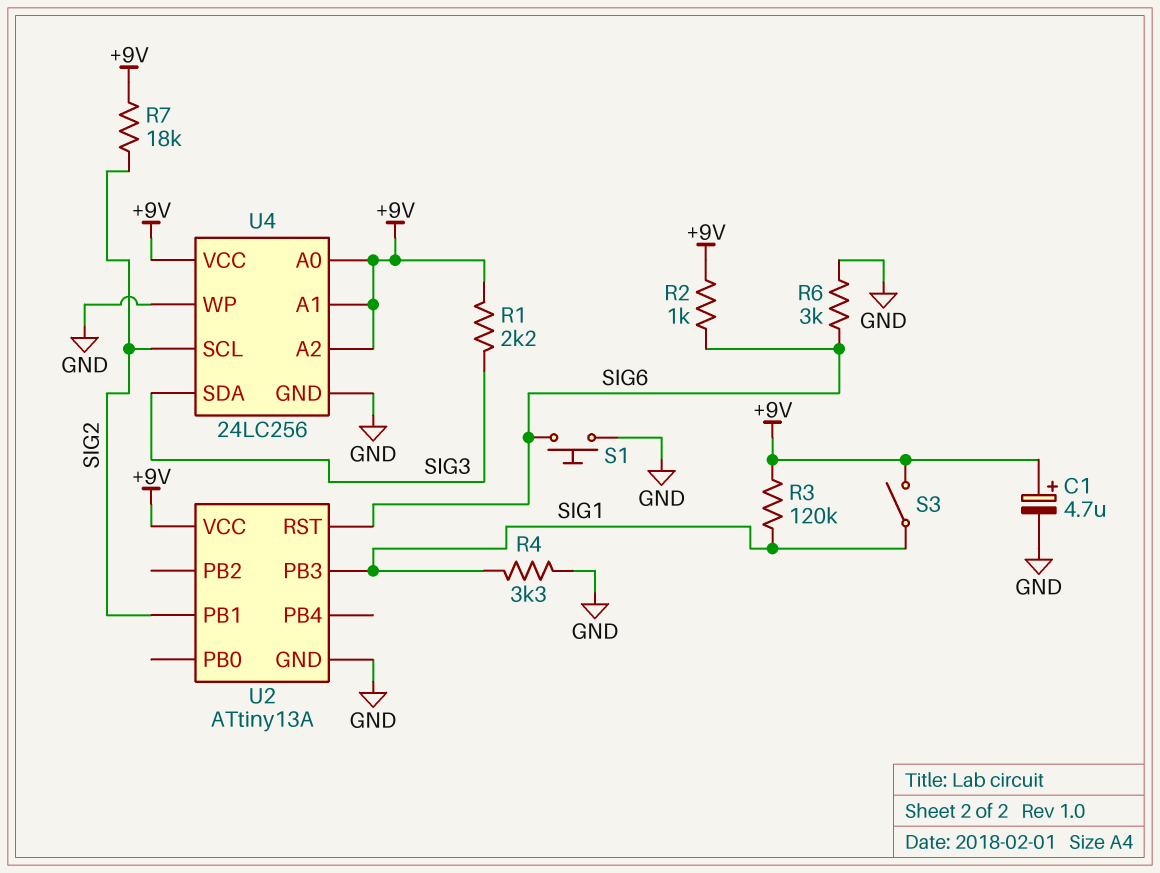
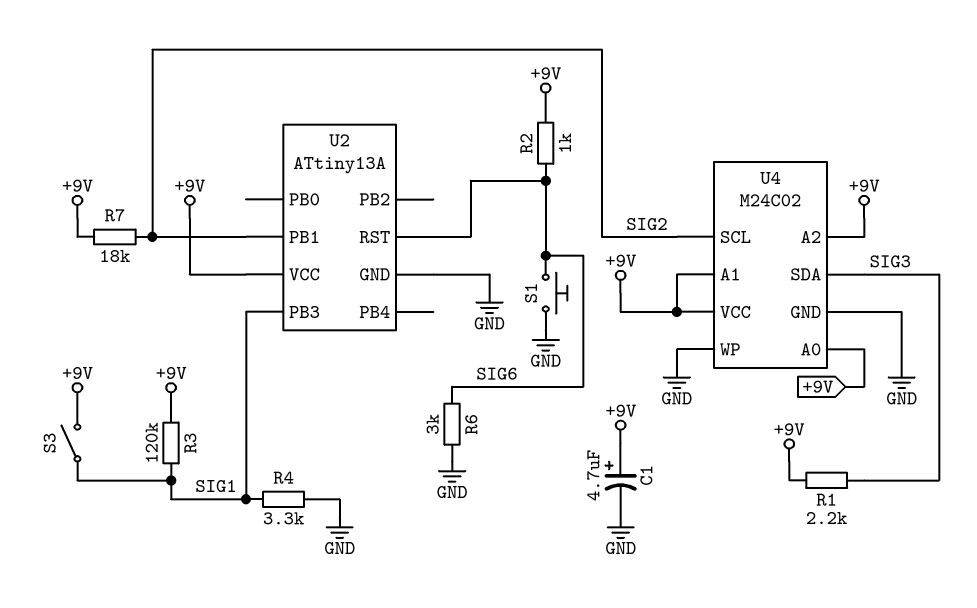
U4: 24LC256 -> M24C02

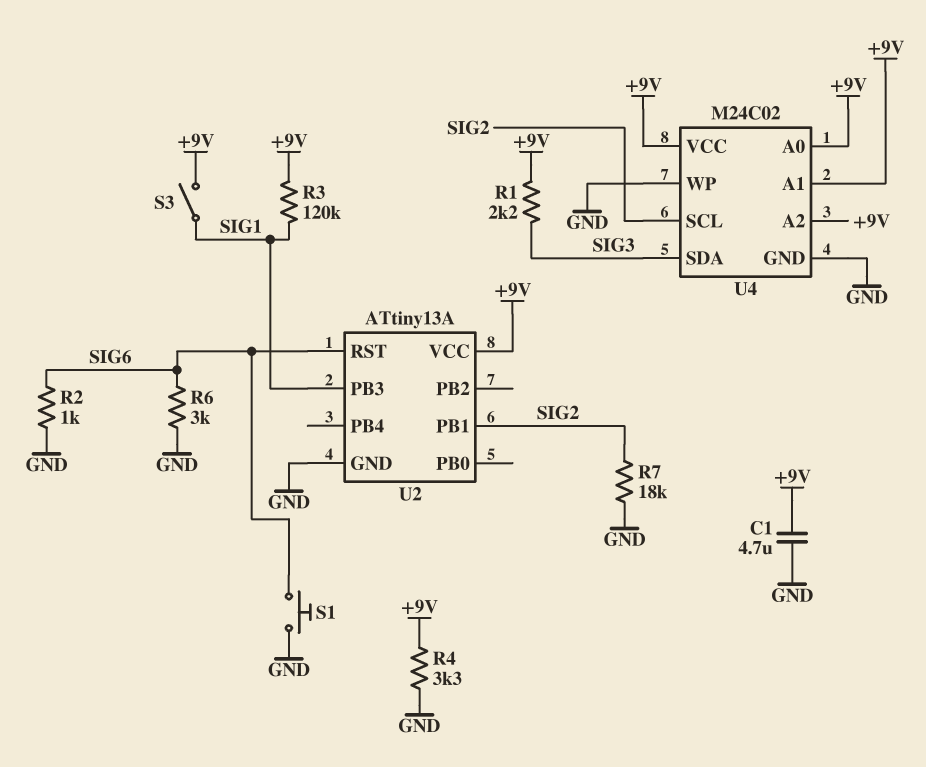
C1: 4.7uF (plus +9V, minus GND) -> 4.7uF (+9V, GND)
R2: 1k (+9V, SIG6) -> 1k (GND, SIG6)
R4: 3.3k (GND, SIG1) -> 3.3k (+9V, GND)
R7: 18k (+9V, SIG2) -> 18k (GND, SIG2)

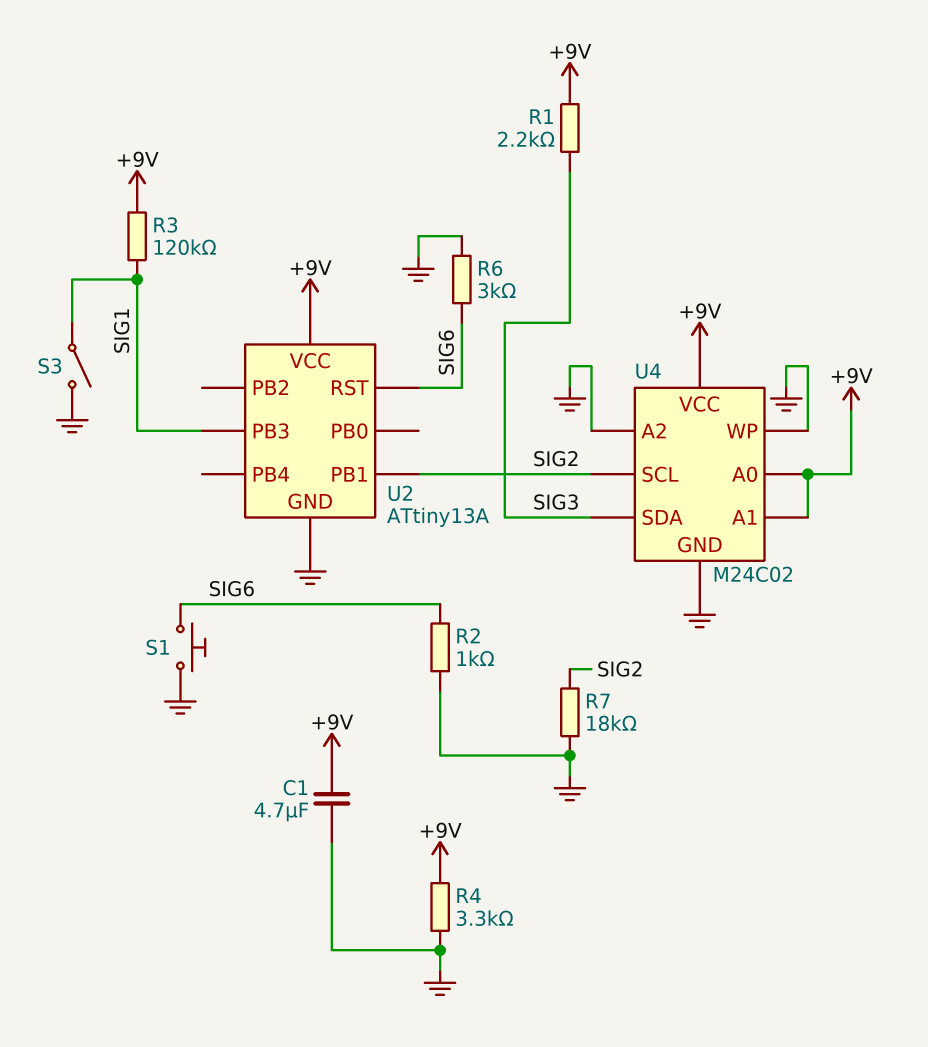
S3: switch (+9V, SIG1) -> switch (GND, SIG1)
U4 pin A2: +9V -> GND

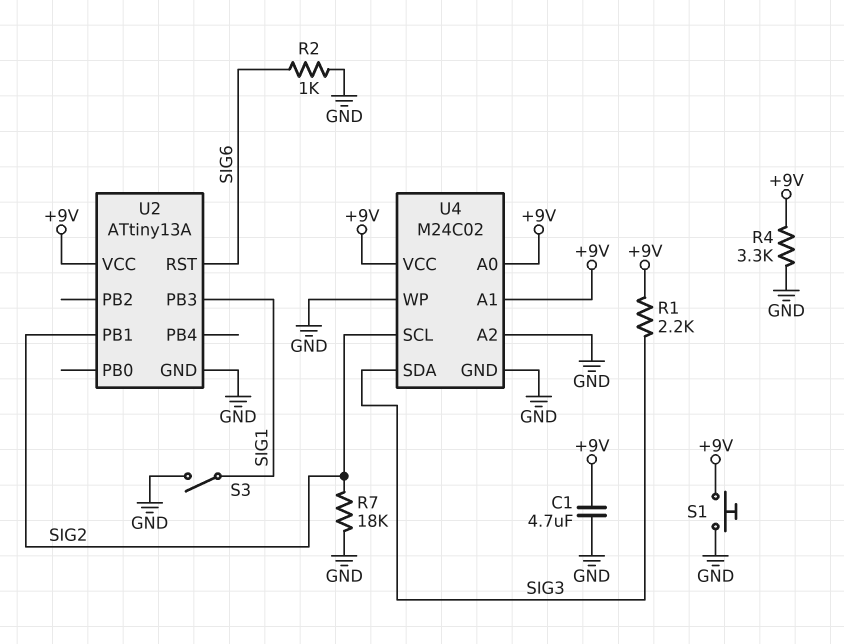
R3: 120k (+9V, SIG1) -> none
R6: 3k (GND, SIG6) -> none
S1: button (GND, SIG6) -> button (+9V, GND)

